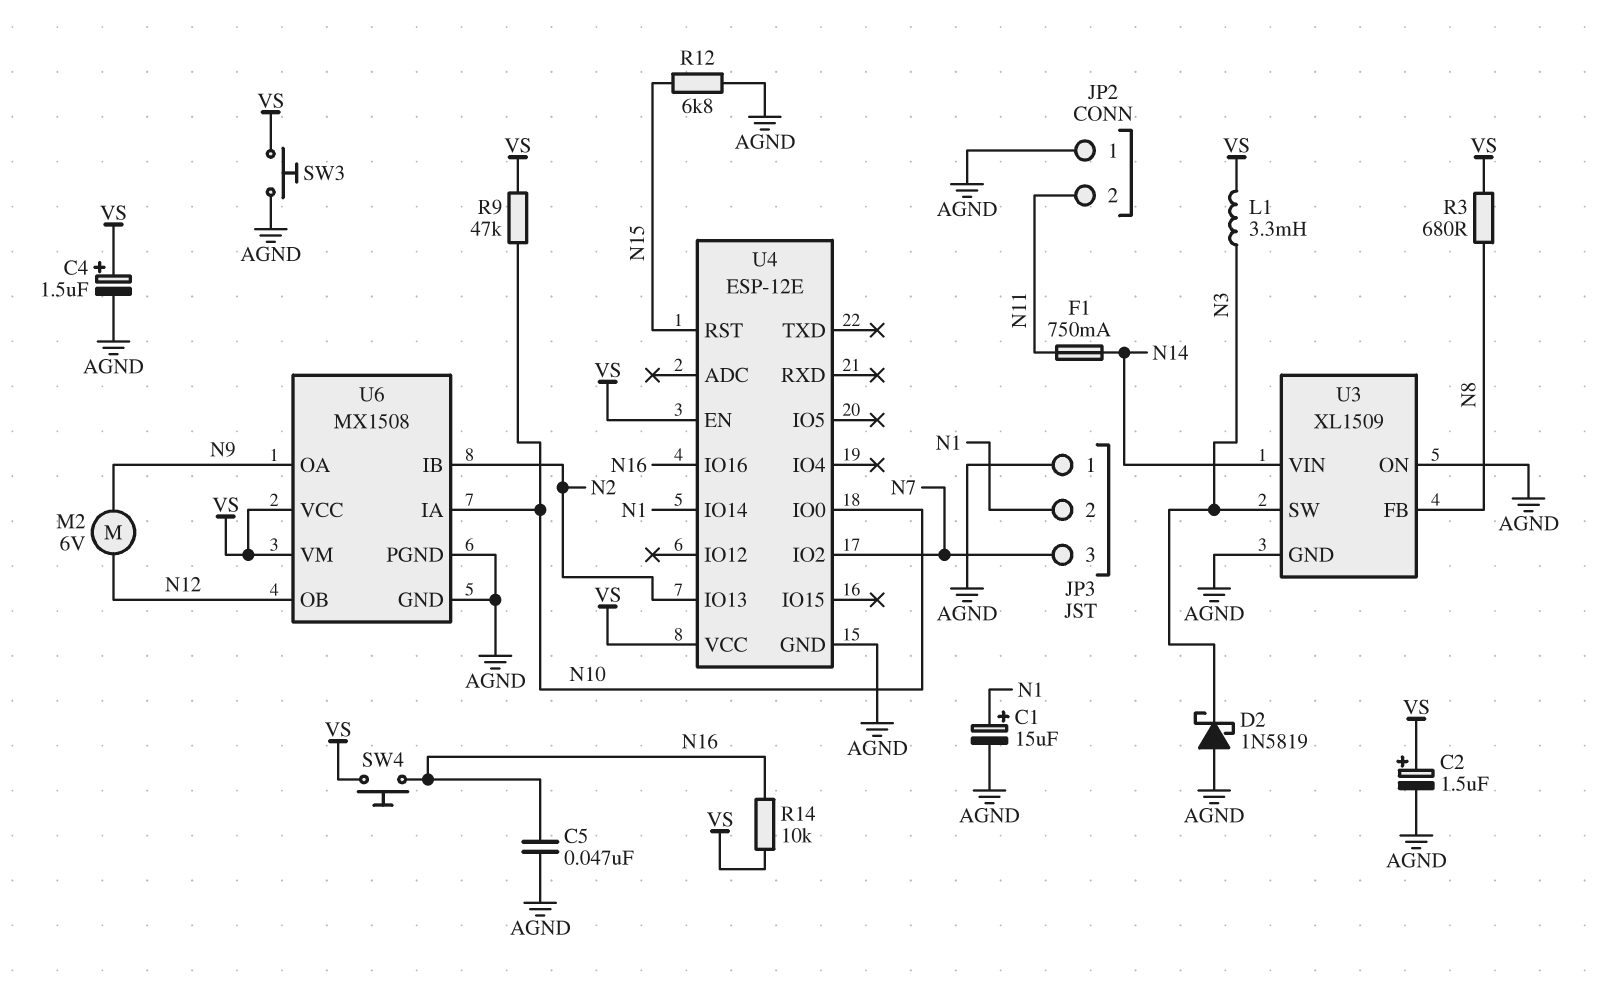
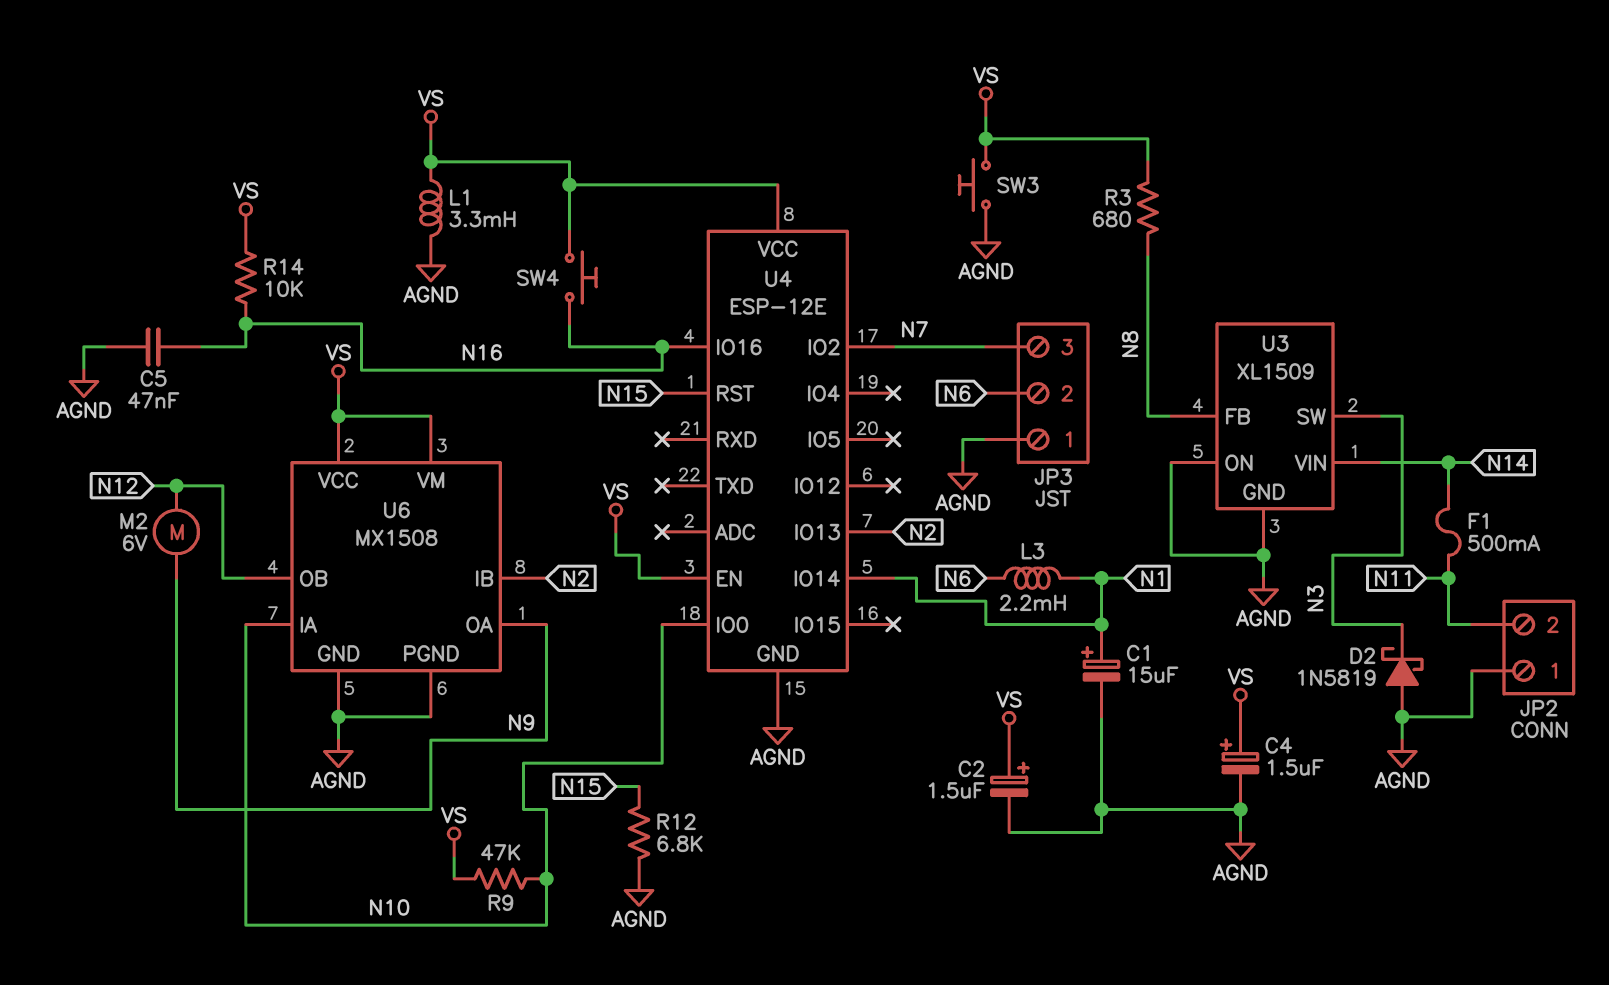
F1: 750mA (N11, N14) -> 500mA (N11, N14)
JP3 pin 2: N1 -> N6
L1: 3.3mH (N3, VS) -> 3.3mH (AGND, VS)
L3: none -> 2.2mH (N1, N6)

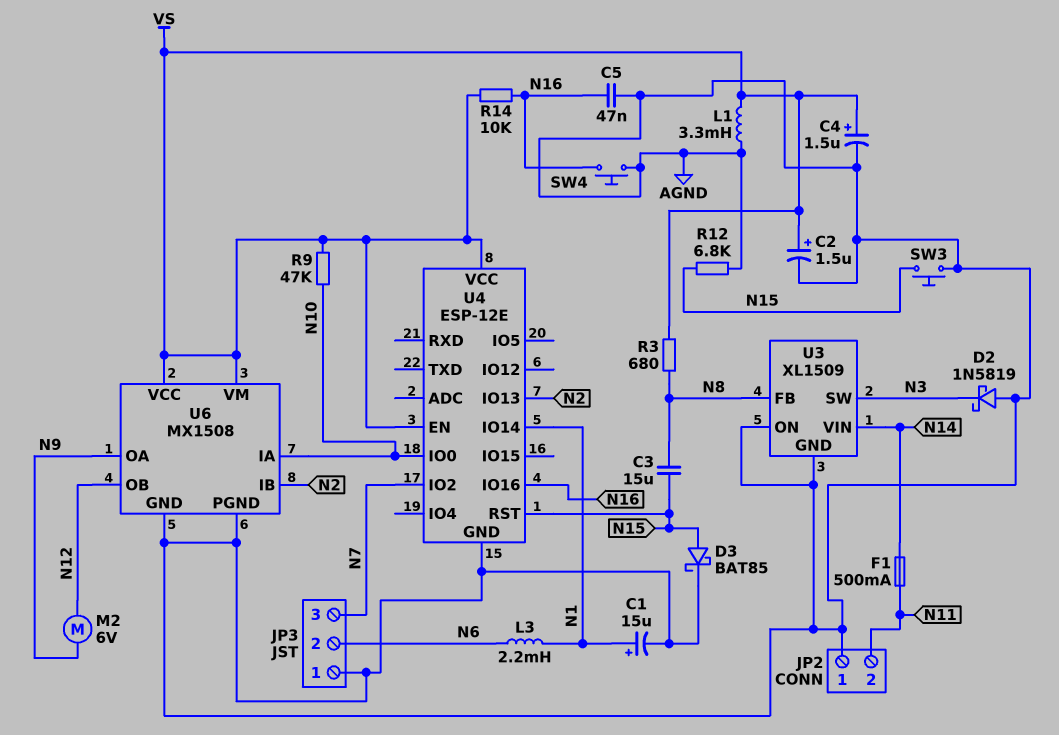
C3: none -> 15uF (N8, N15)
D3: none -> schottky BAT85 (A N15, K AGND)
SW3: button (AGND, VS) -> button (AGND, N15)
SW4: button (N16, VS) -> button (AGND, N16)

